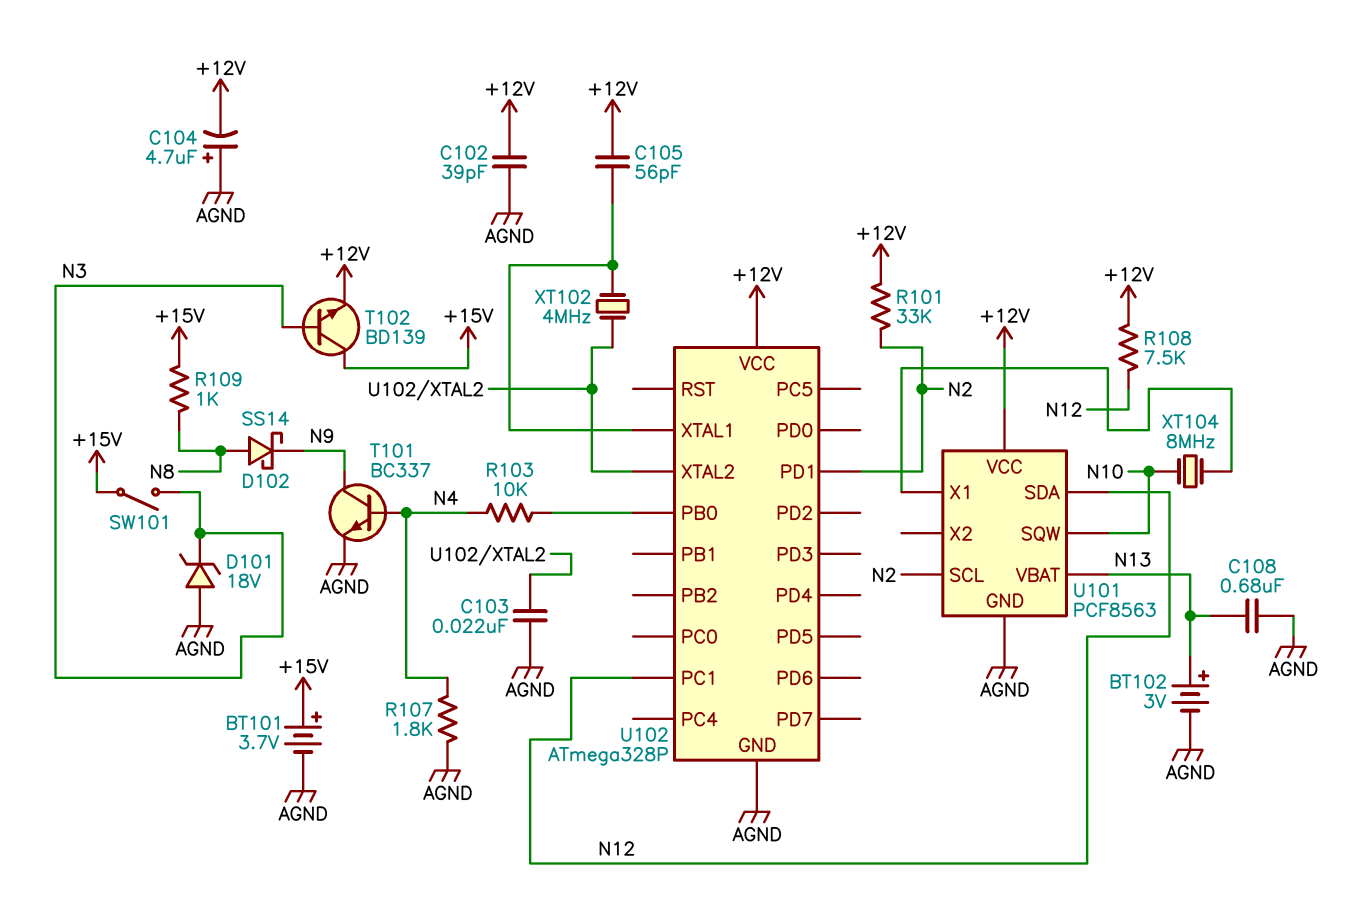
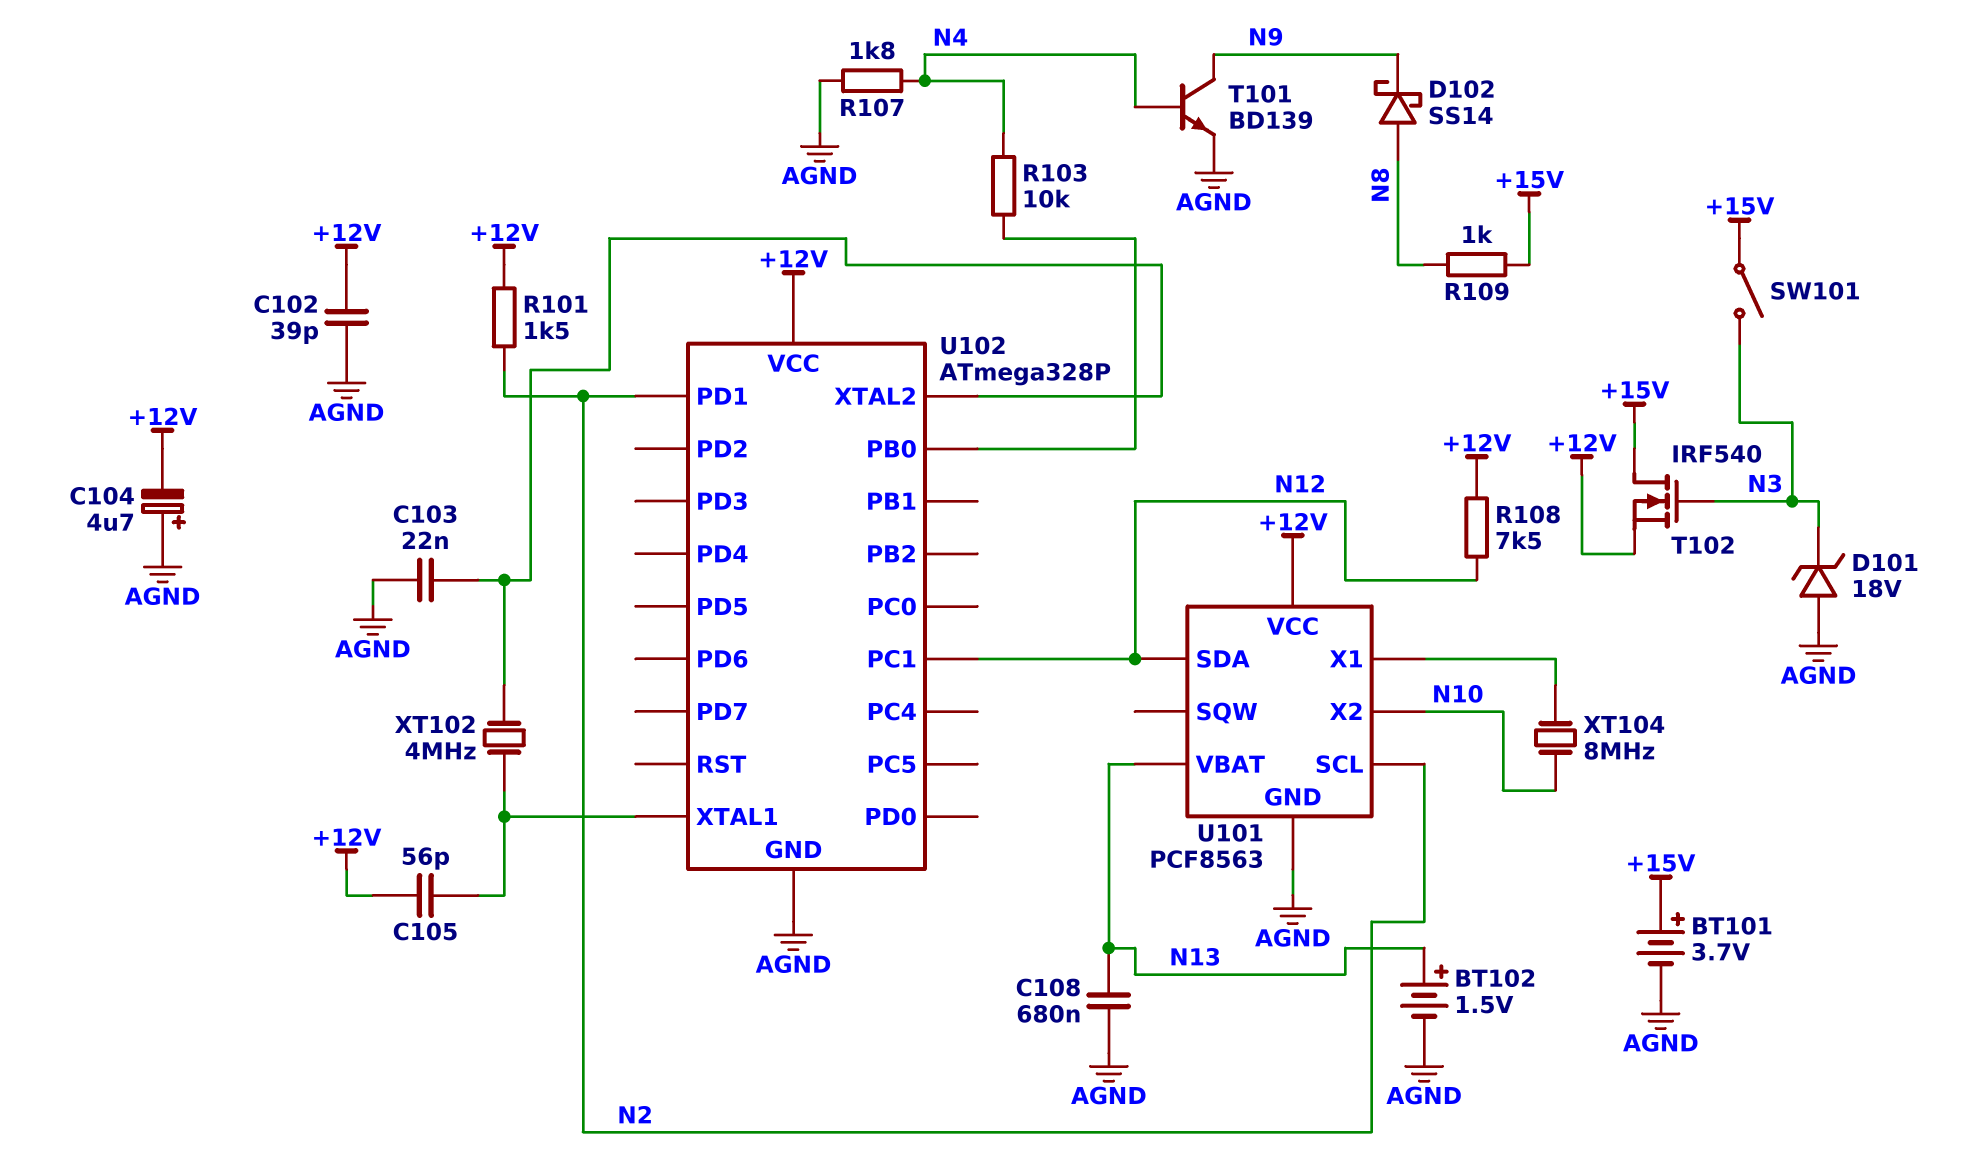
BT102: 3V (plus N13, minus AGND) -> 1.5V (plus N13, minus AGND)
R101: 33k (+12V, N2) -> 1.5k (+12V, N2)
T101: NPN BC337 (B N4, C N9, E AGND) -> NPN BD139 (B N4, C N9, E AGND)
T102: NPN BD139 (B N3, C +15V, E +12V) -> NMOS IRF540 (G N3, D +15V, S +12V)
U101 pin SQW: N10 -> none
U101 pin X2: none -> N10

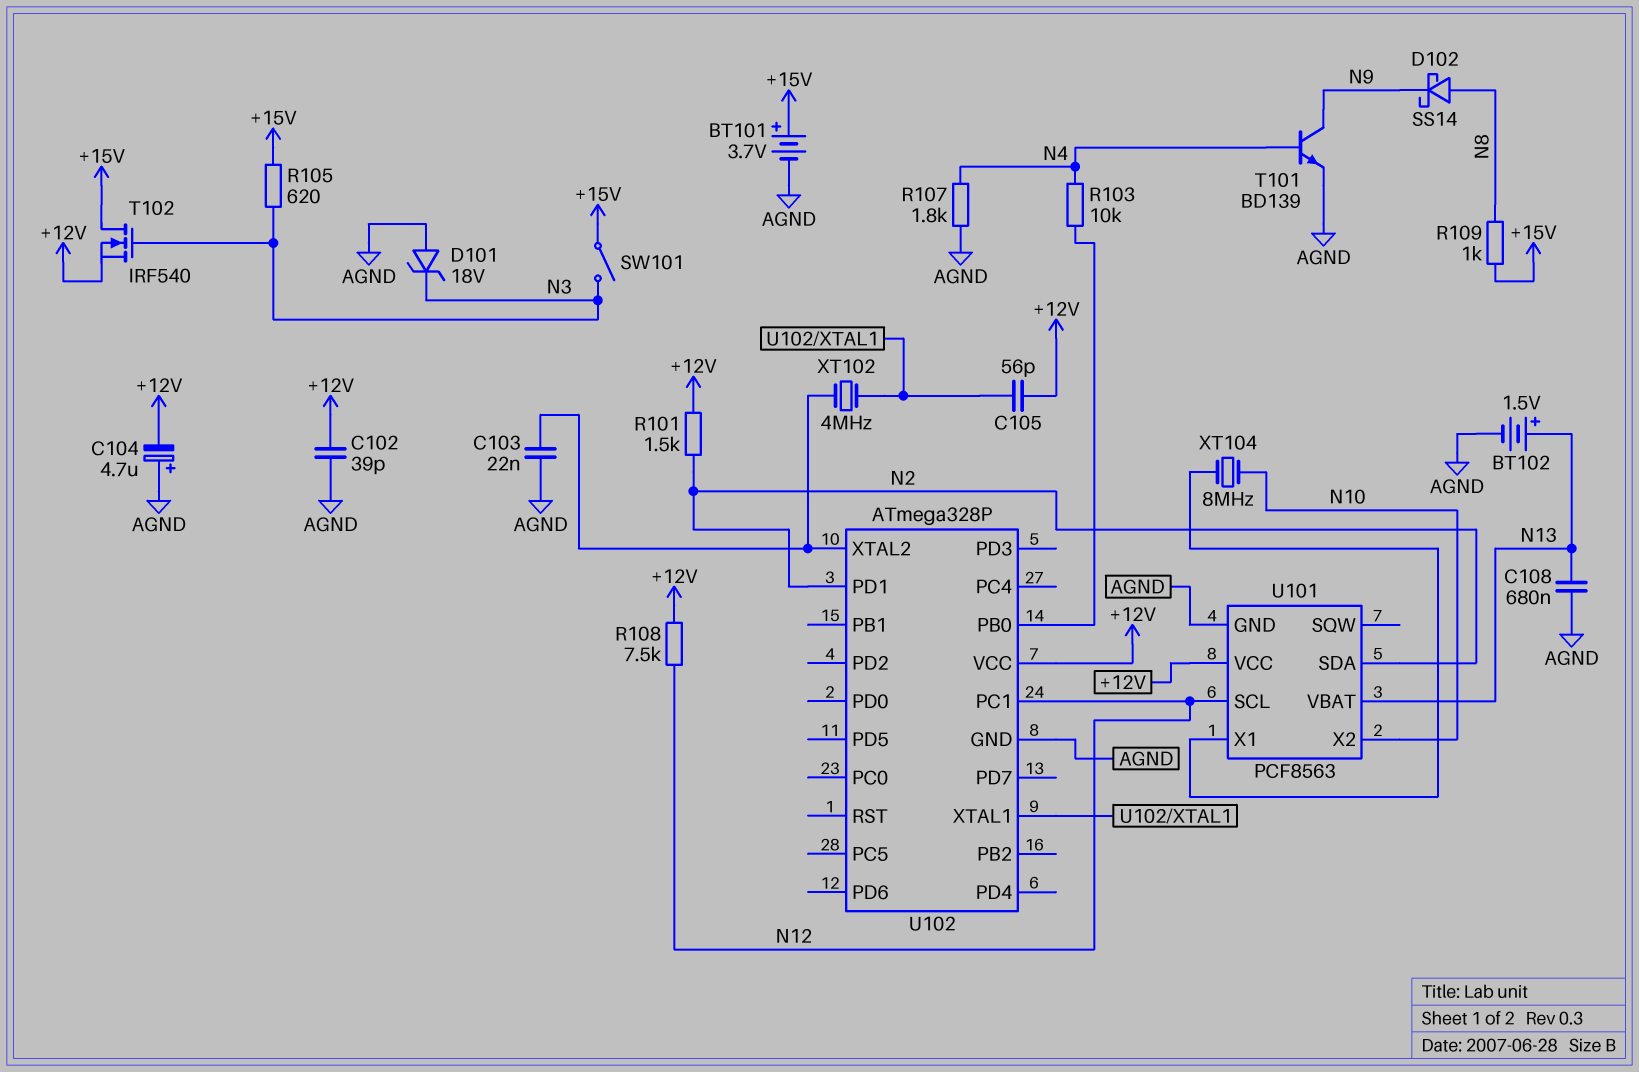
R105: none -> 620 (+15V, N3)
U101 pin SCL: N2 -> N12
U101 pin SDA: N12 -> N2

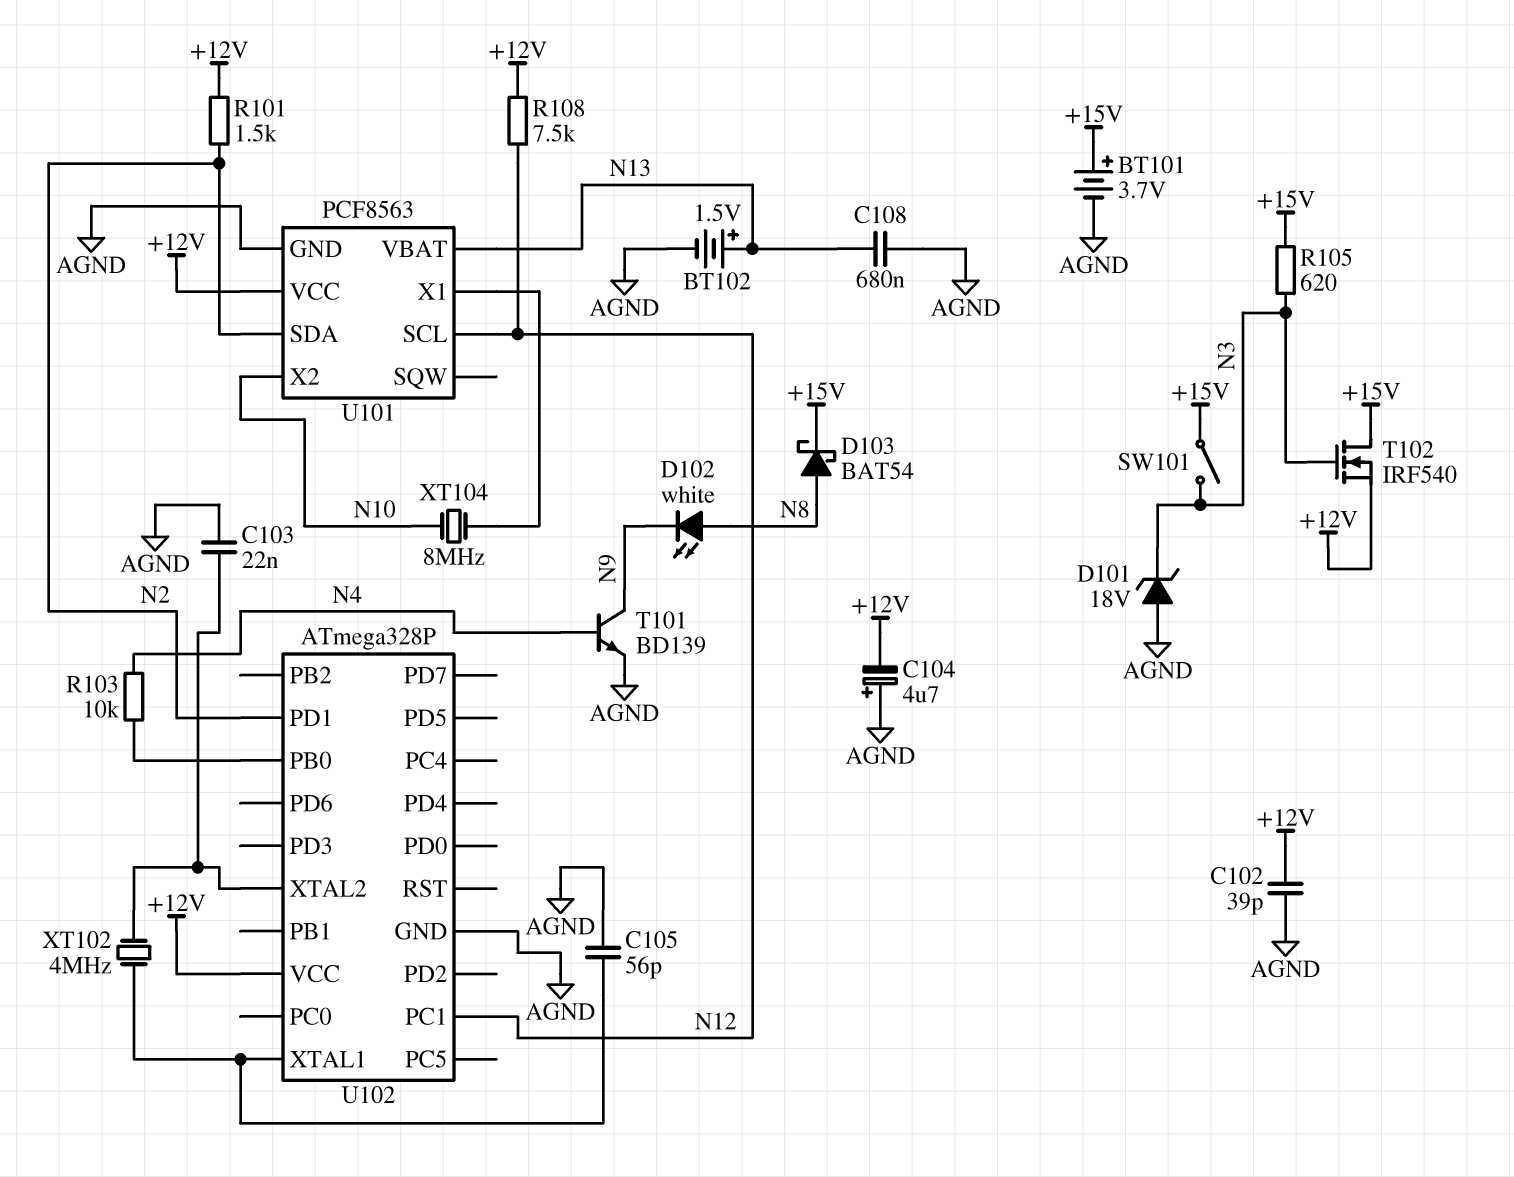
C105: 56pF (+12V, U102/XTAL1) -> 56pF (AGND, U102/XTAL1)
D102: schottky SS14 (A N8, K N9) -> LED white (A N8, K N9)
D103: none -> schottky BAT54 (A N8, K +15V)
R107: 1.8k (AGND, N4) -> none
R109: 1k (+15V, N8) -> none

